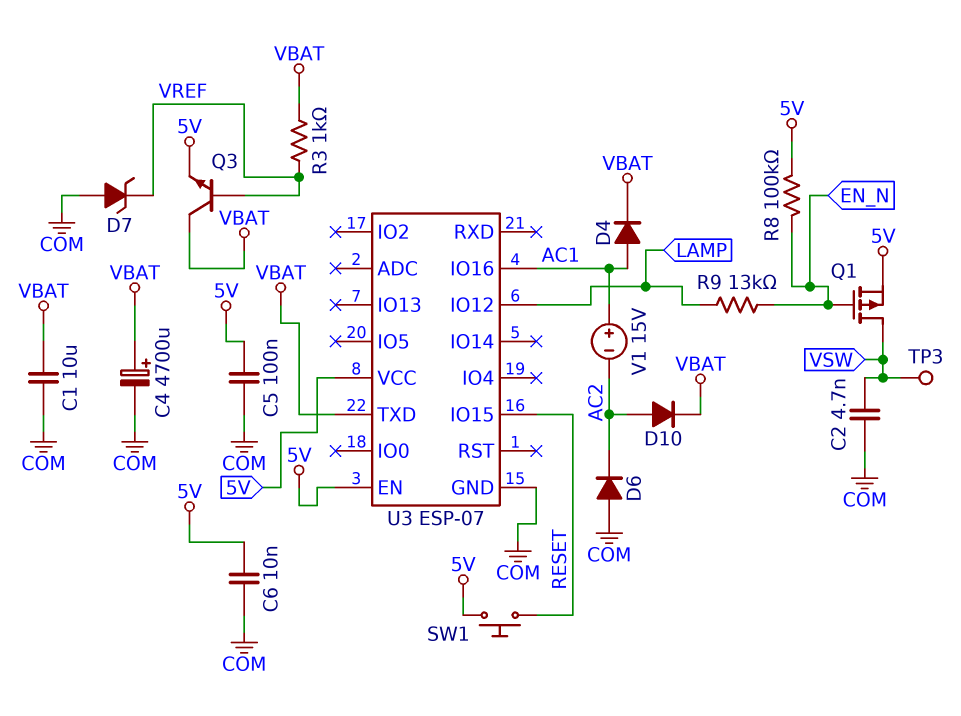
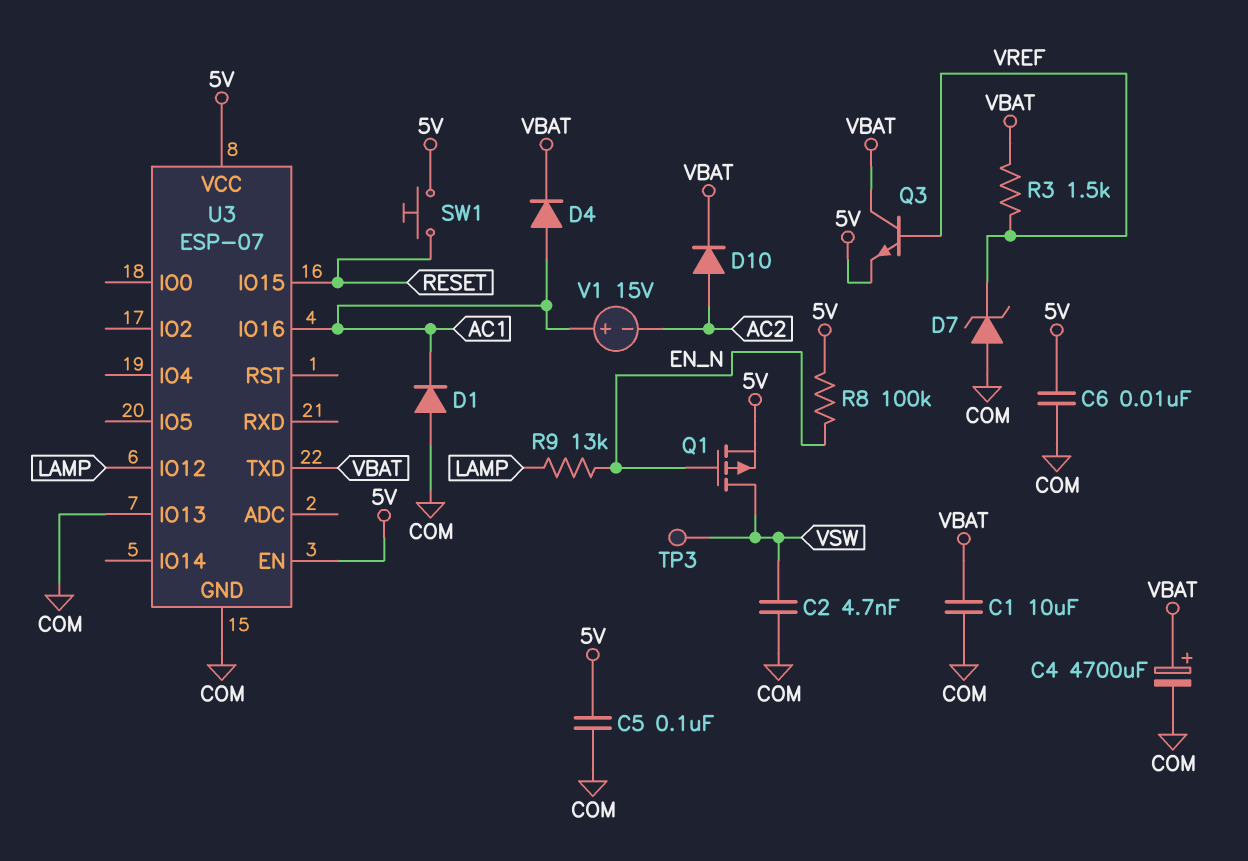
D1: none -> diode (A COM, K AC1)
D6: diode (A COM, K AC2) -> none
R3: 1k (VBAT, VREF) -> 1.5k (VBAT, VREF)
U3 pin IO13: none -> COM

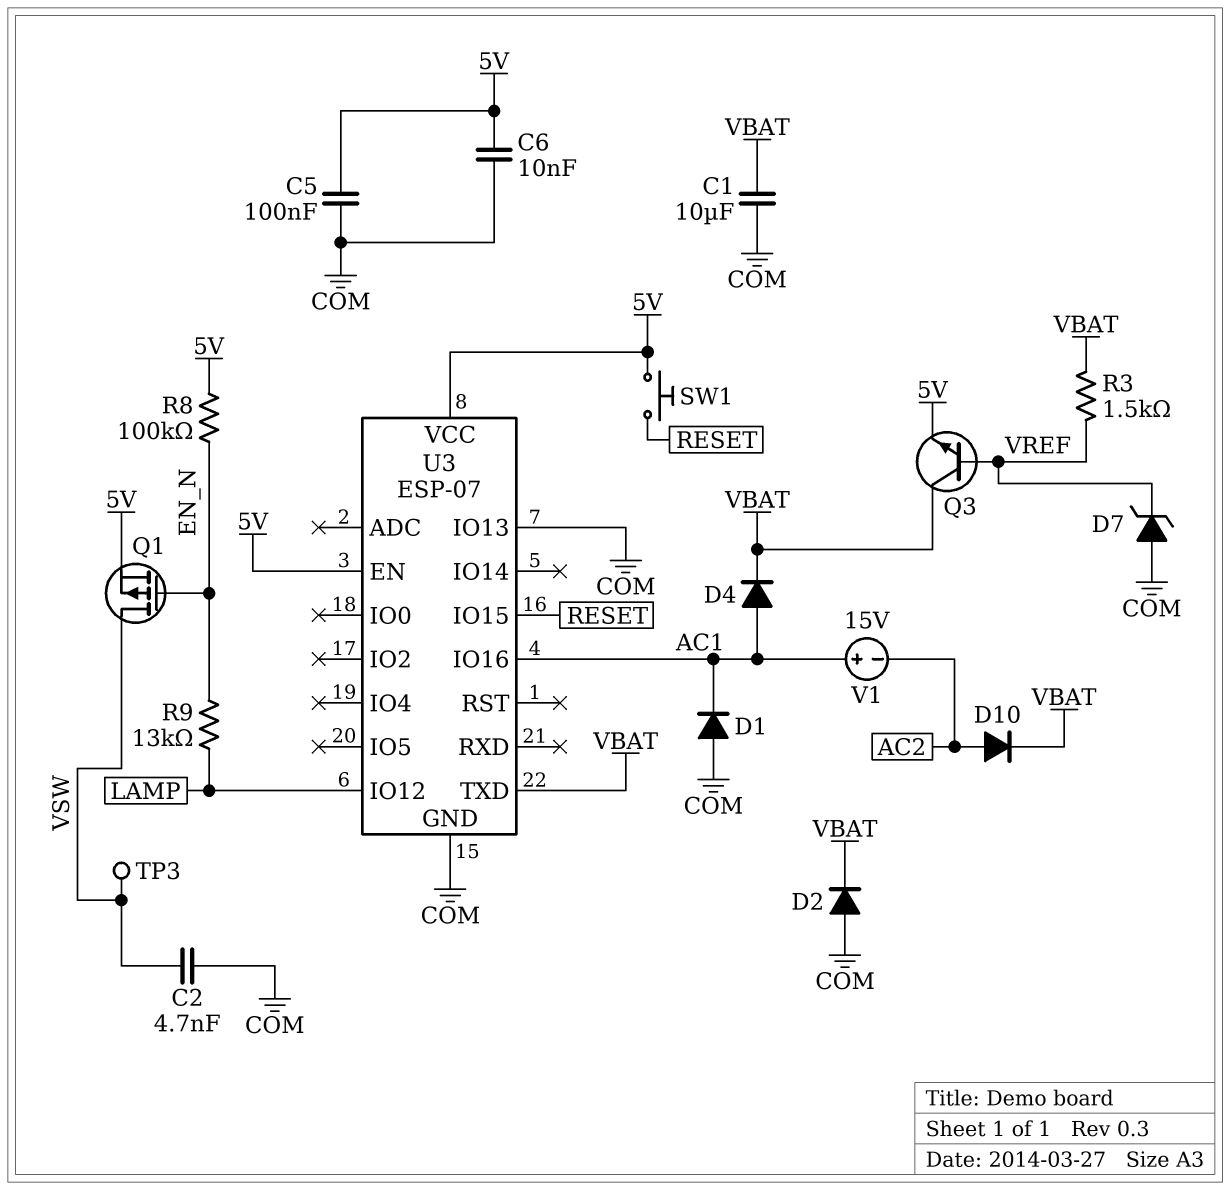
C4: 4700uF (plus VBAT, minus COM) -> none
D2: none -> diode (A COM, K VBAT)

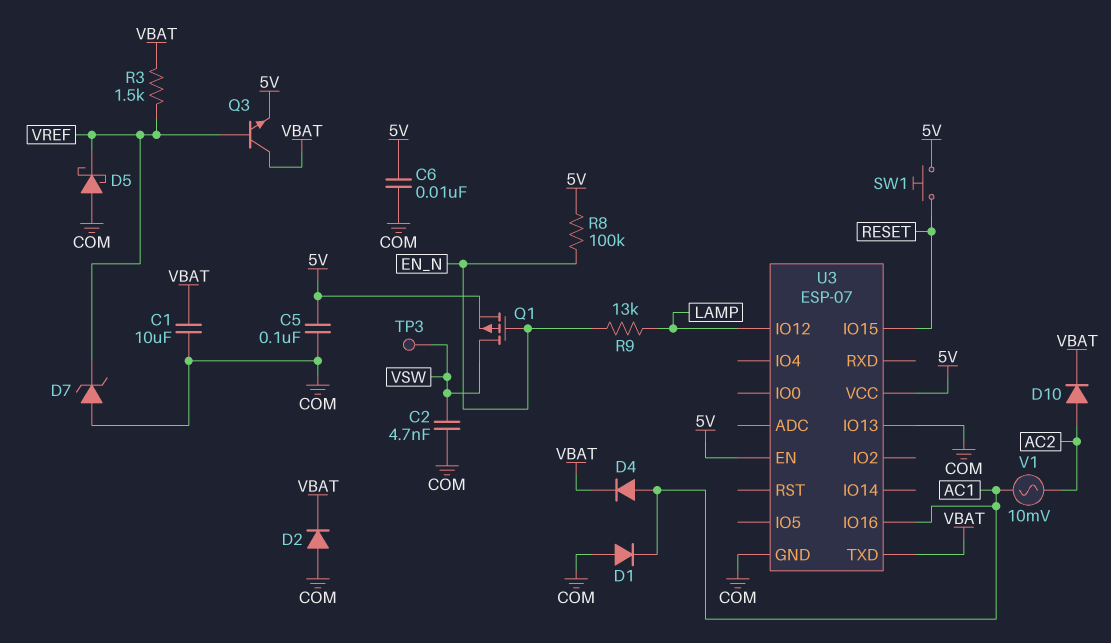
D5: none -> schottky (A COM, K VREF)
V1: 15V (plus AC1, minus AC2) -> AC 10mV (AC1, AC2)

